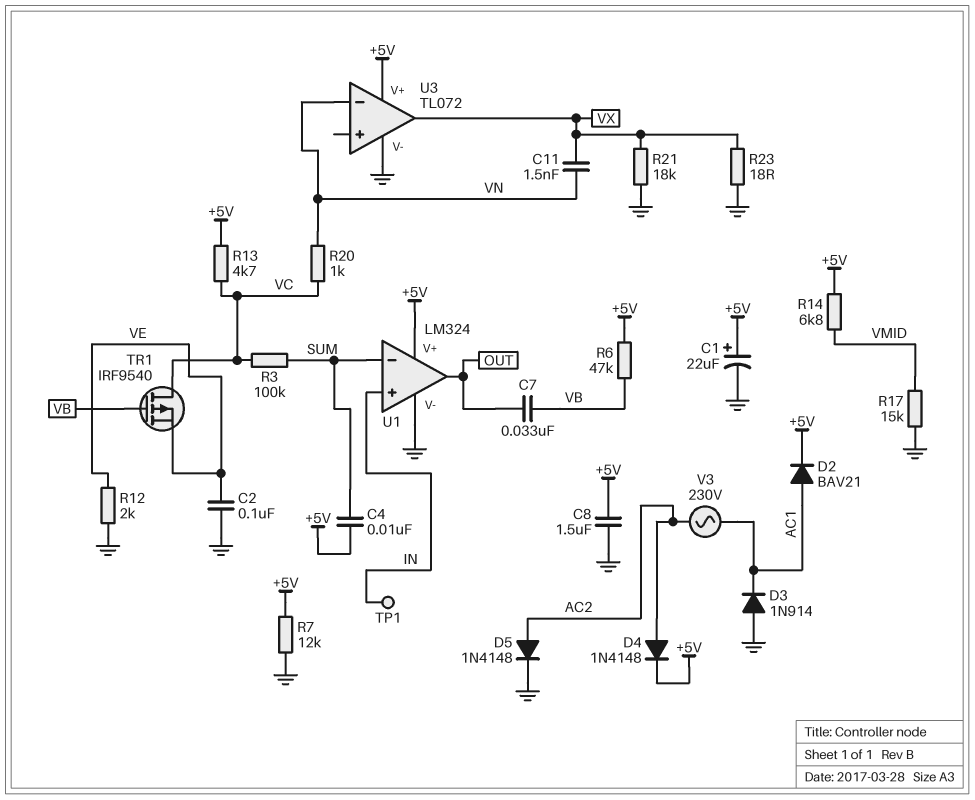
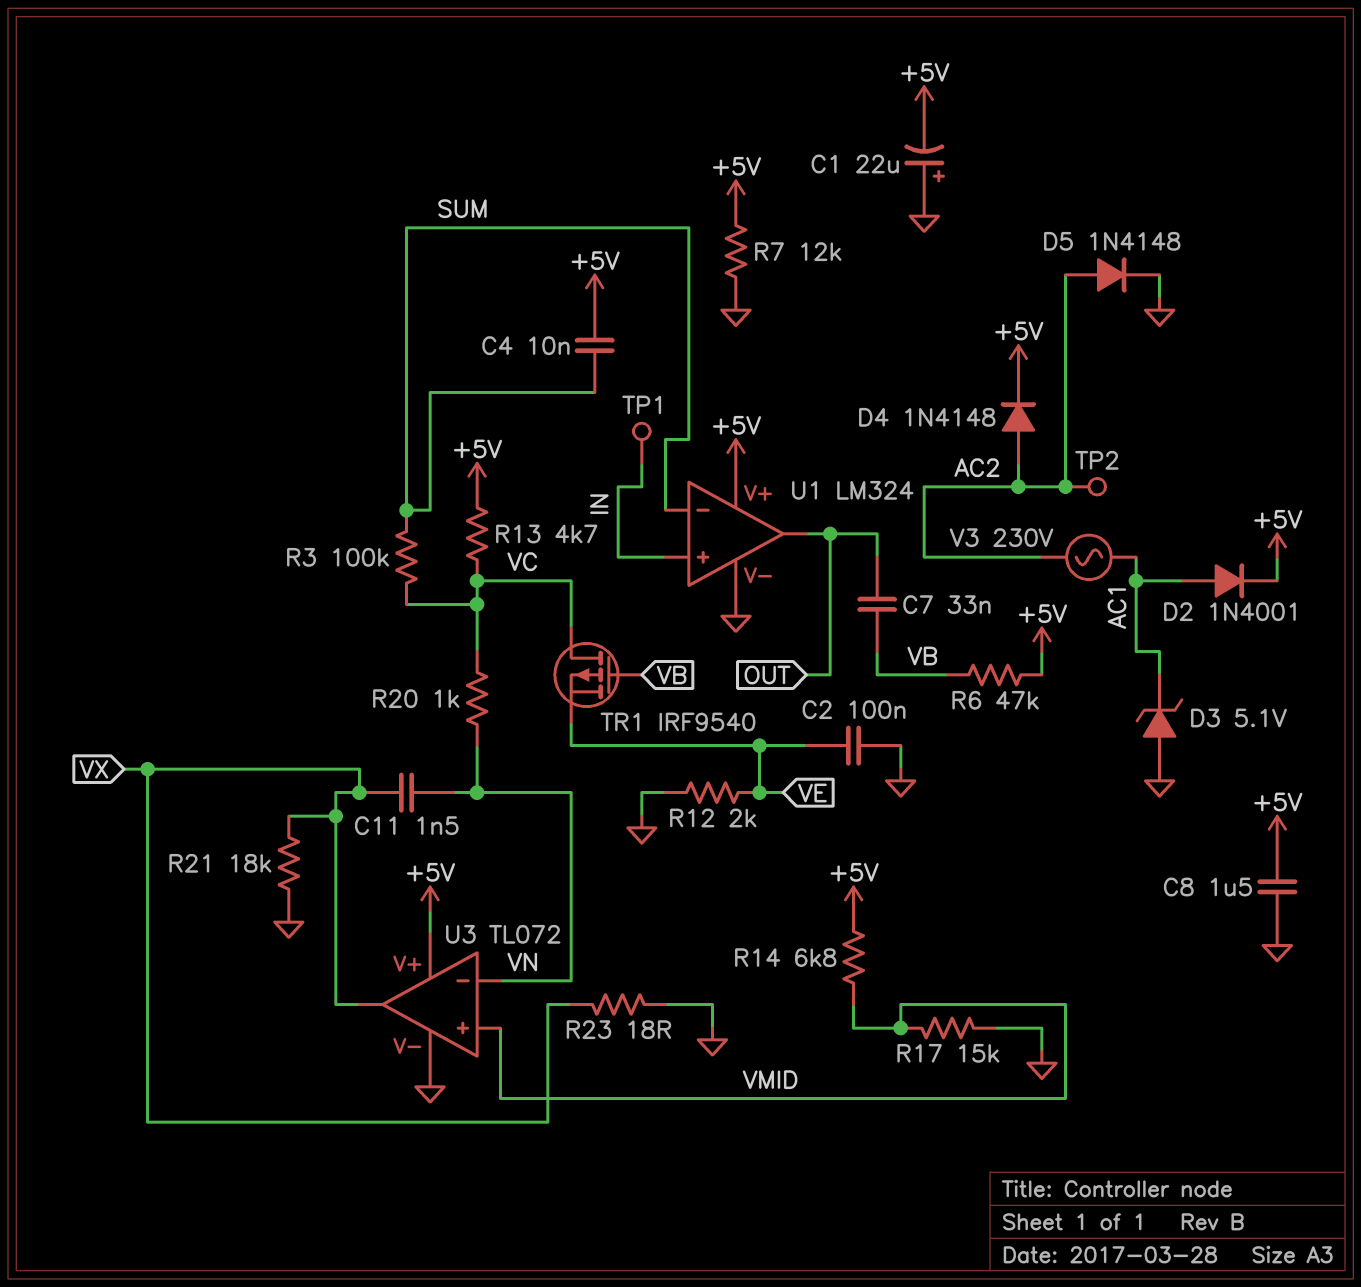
C1: 22uF (plus +5V, minus GND) -> 22uF (plus GND, minus +5V)
D2: diode BAV21 (A AC1, K +5V) -> diode 1N4001 (A AC1, K +5V)
D3: diode 1N914 (A GND, K AC1) -> zener 5.1V (A GND, K AC1)
TP2: none -> test point (AC2)
U3 pin in+: none -> VMID

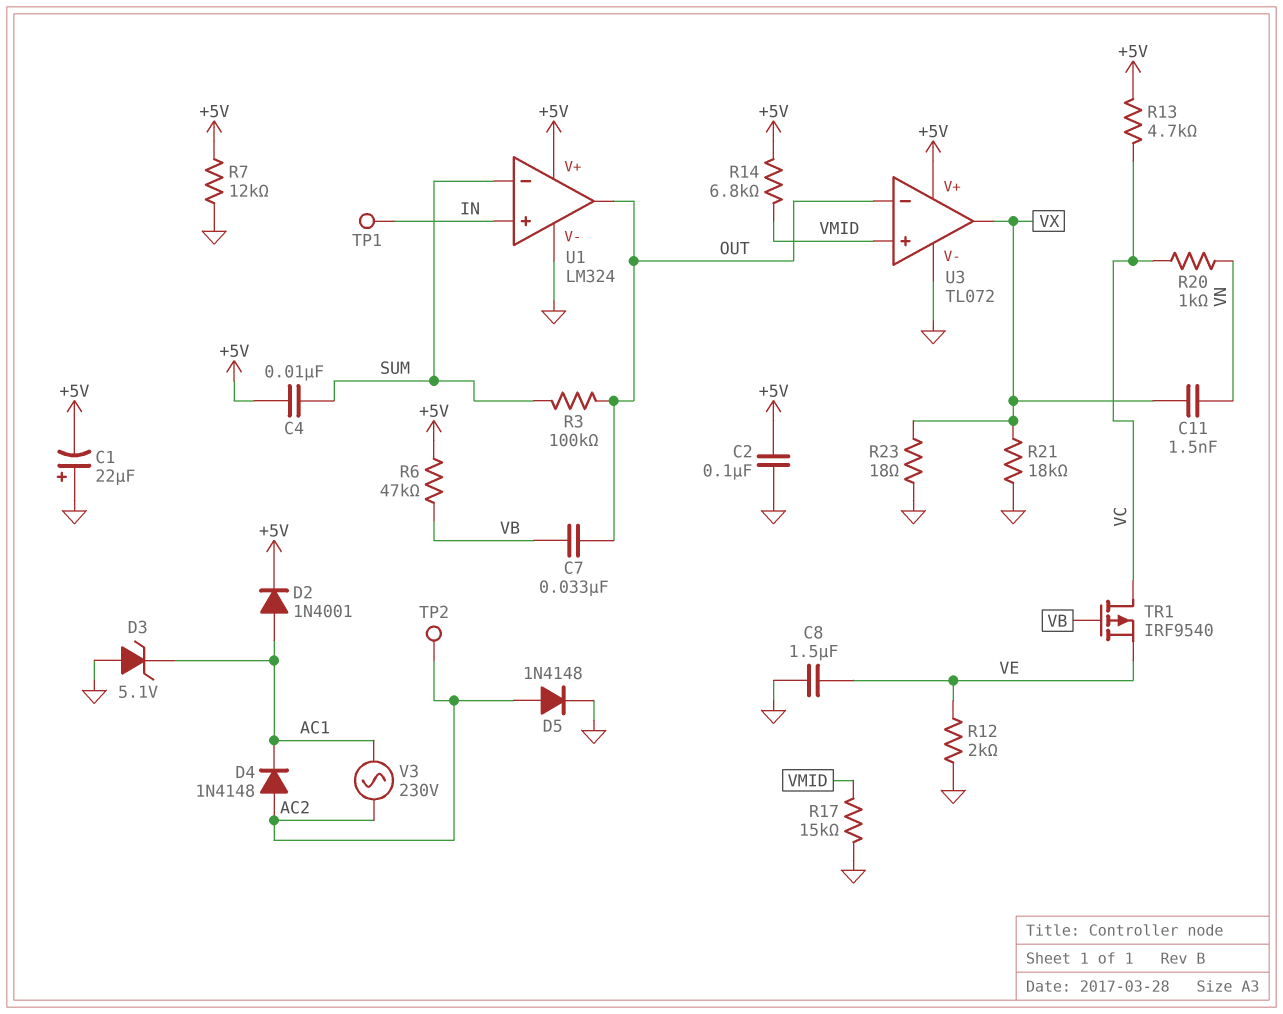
C2: 100nF (GND, VE) -> 100nF (+5V, GND)
C8: 1.5uF (+5V, GND) -> 1.5uF (GND, VE)
D4: diode 1N4148 (A AC2, K +5V) -> diode 1N4148 (A AC2, K AC1)
R3: 100k (SUM, VC) -> 100k (OUT, SUM)
U3 pin in-: VN -> OUT

